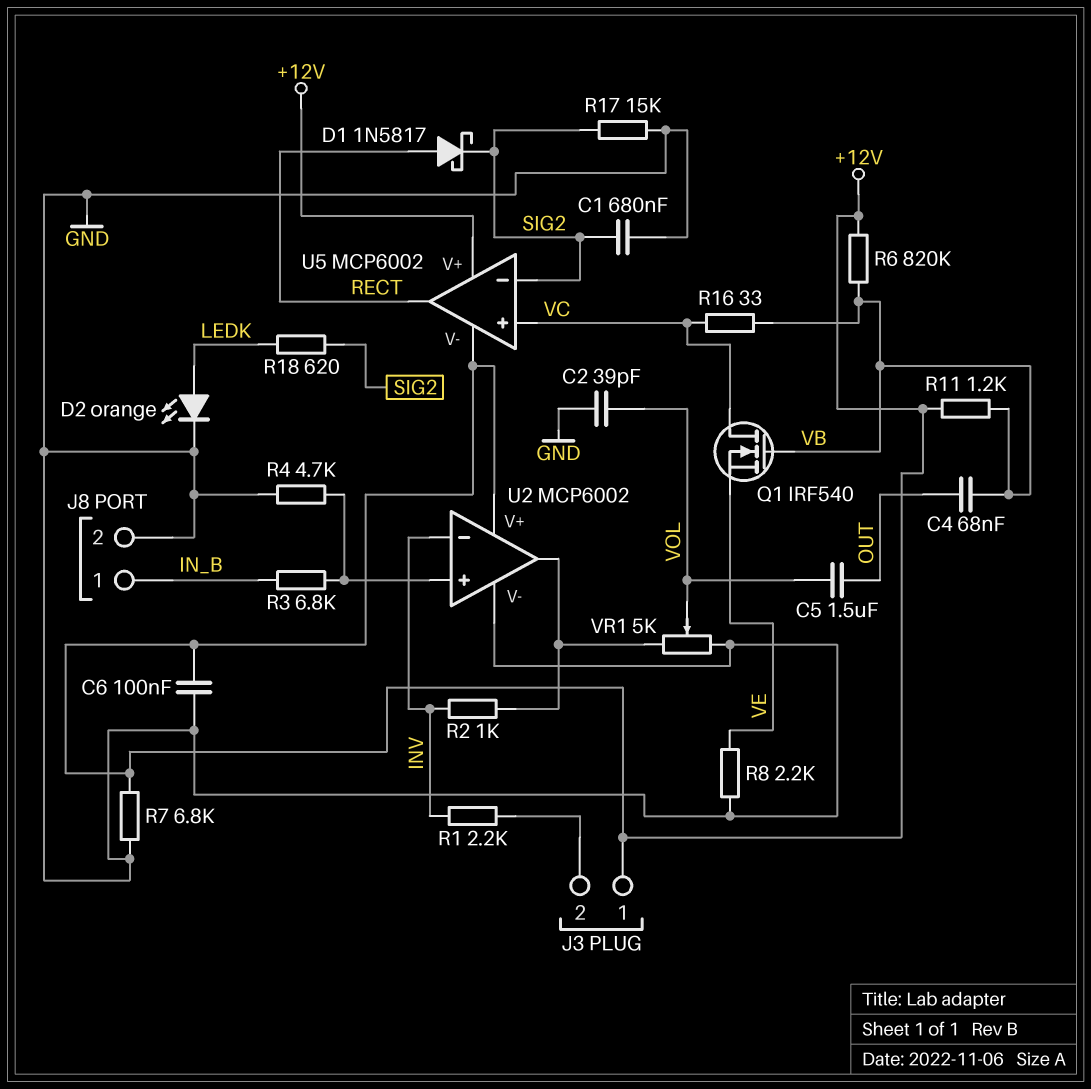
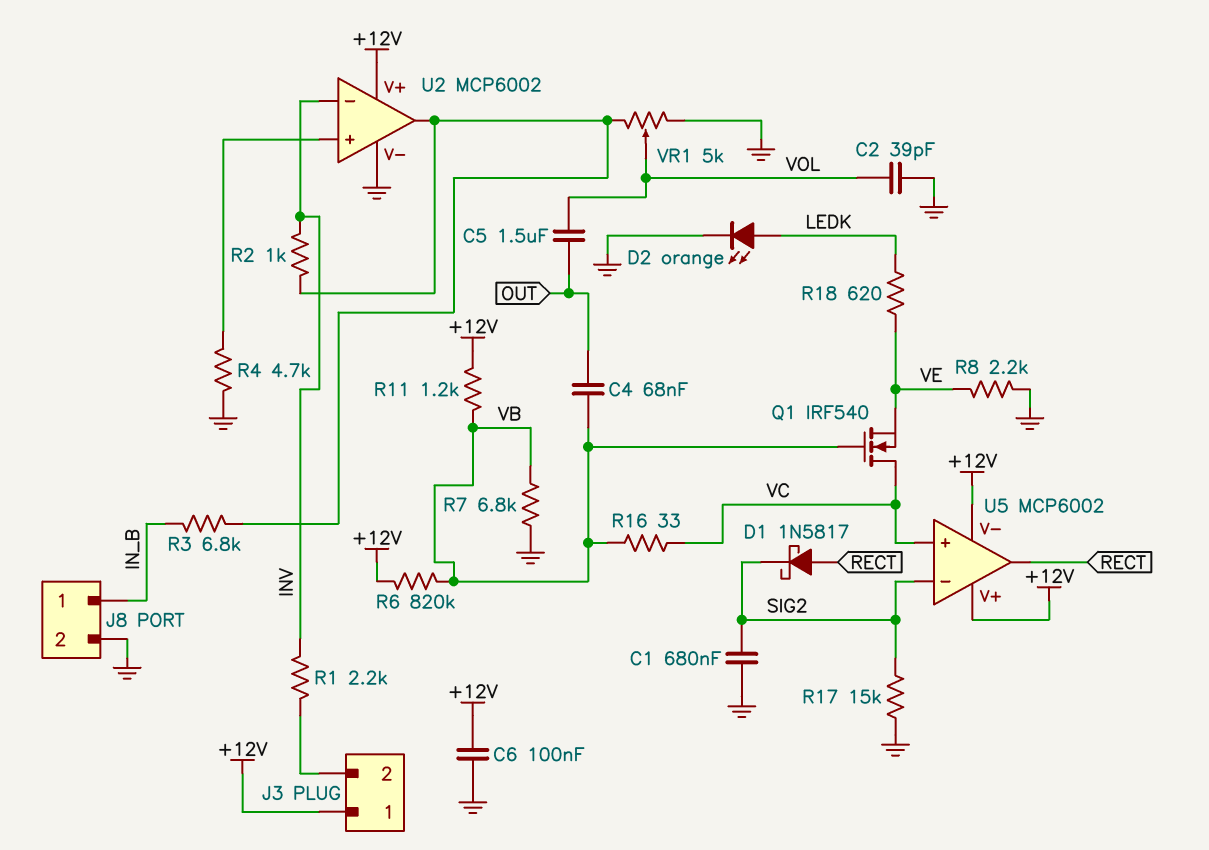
R3: 6.8k (IN_B, U2/in+) -> 6.8k (IN_B, U2/out)
R7: 6.8k (+12V, GND) -> 6.8k (GND, VB)
R18: 620 (LEDK, SIG2) -> 620 (LEDK, VE)

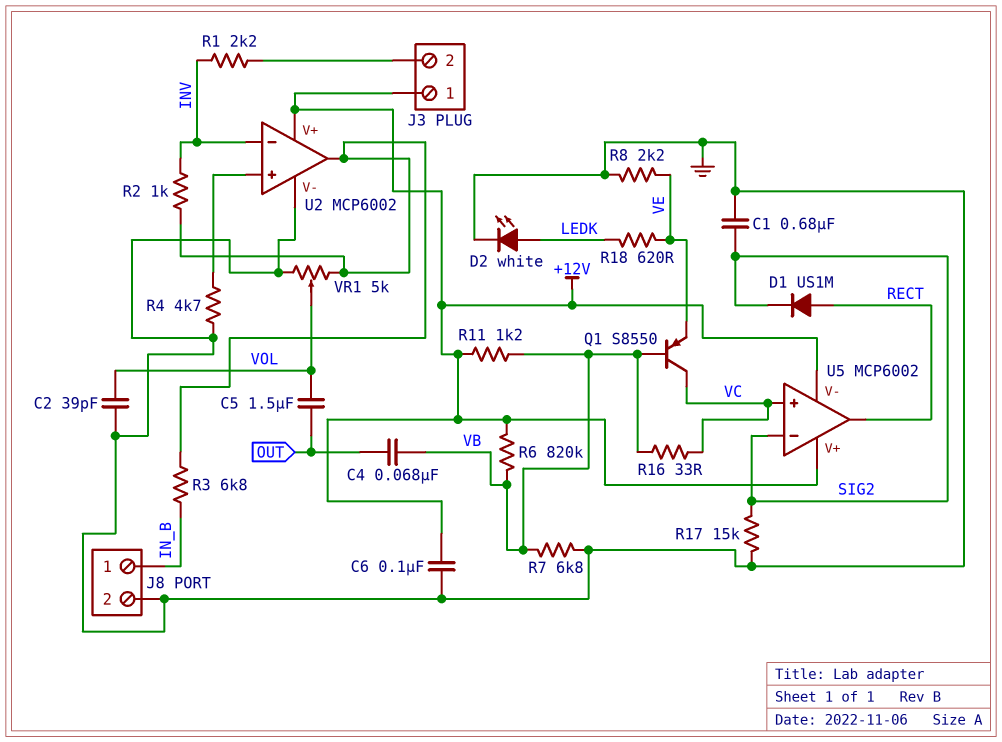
D1: schottky 1N5817 (A RECT, K SIG2) -> diode US1M (A RECT, K SIG2)
D2: LED orange (A LEDK, K GND) -> LED white (A LEDK, K GND)
Q1: NMOS IRF540 (G VB, D VC, S VE) -> PNP S8550 (B VB, C VC, E VE)

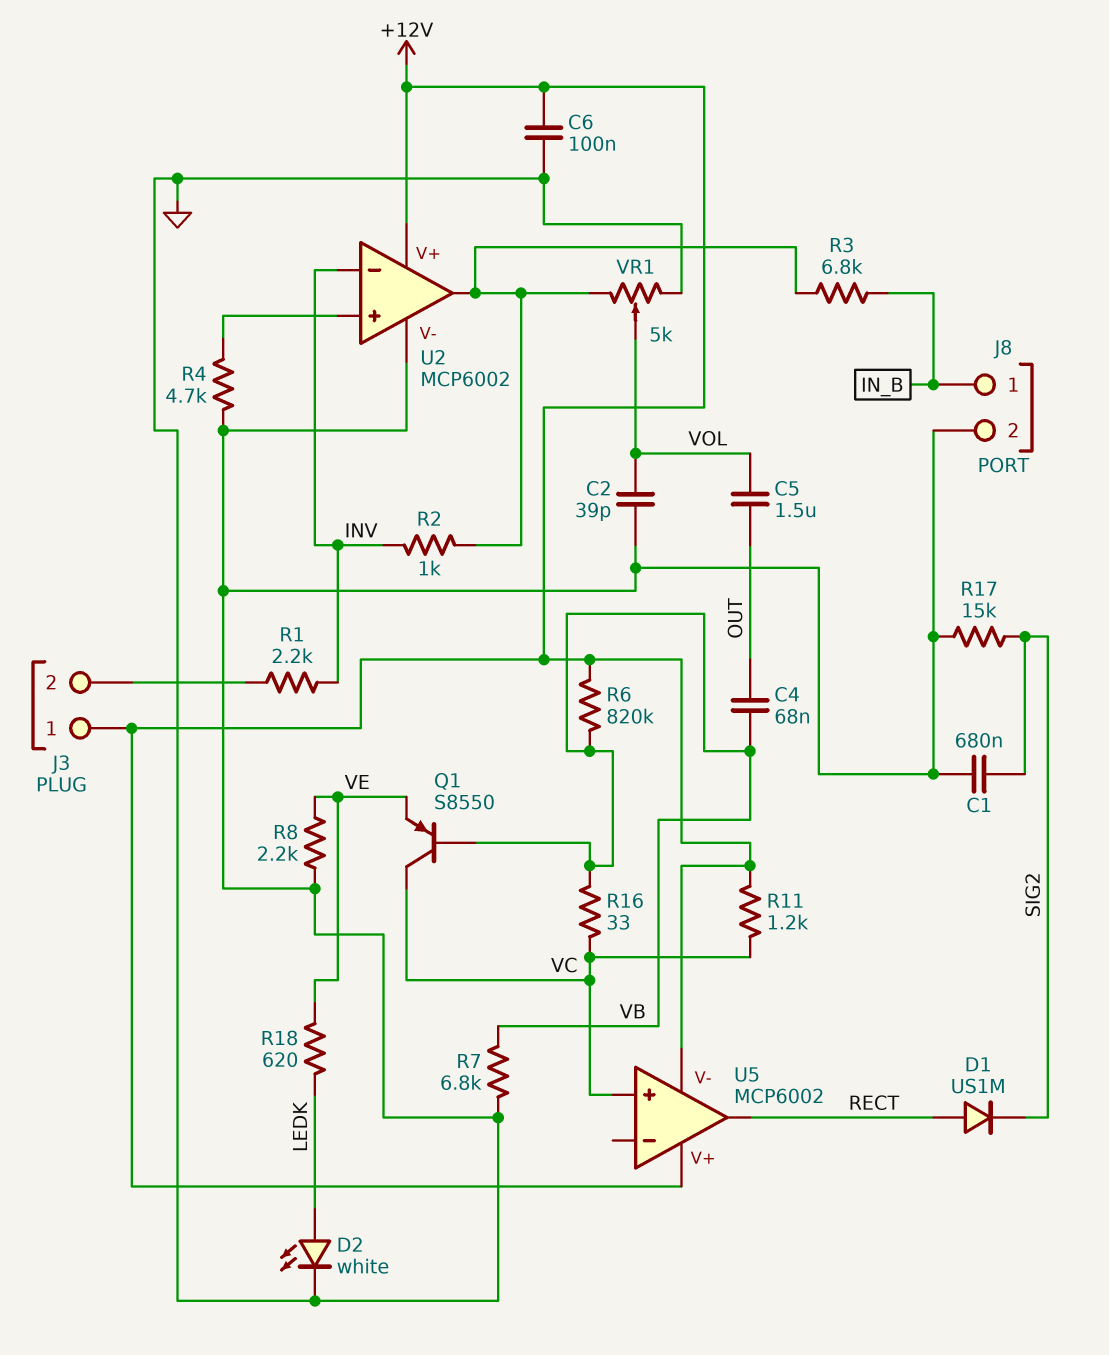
R11: 1.2k (+12V, VB) -> 1.2k (+12V, VC)
U5 pin in-: SIG2 -> none

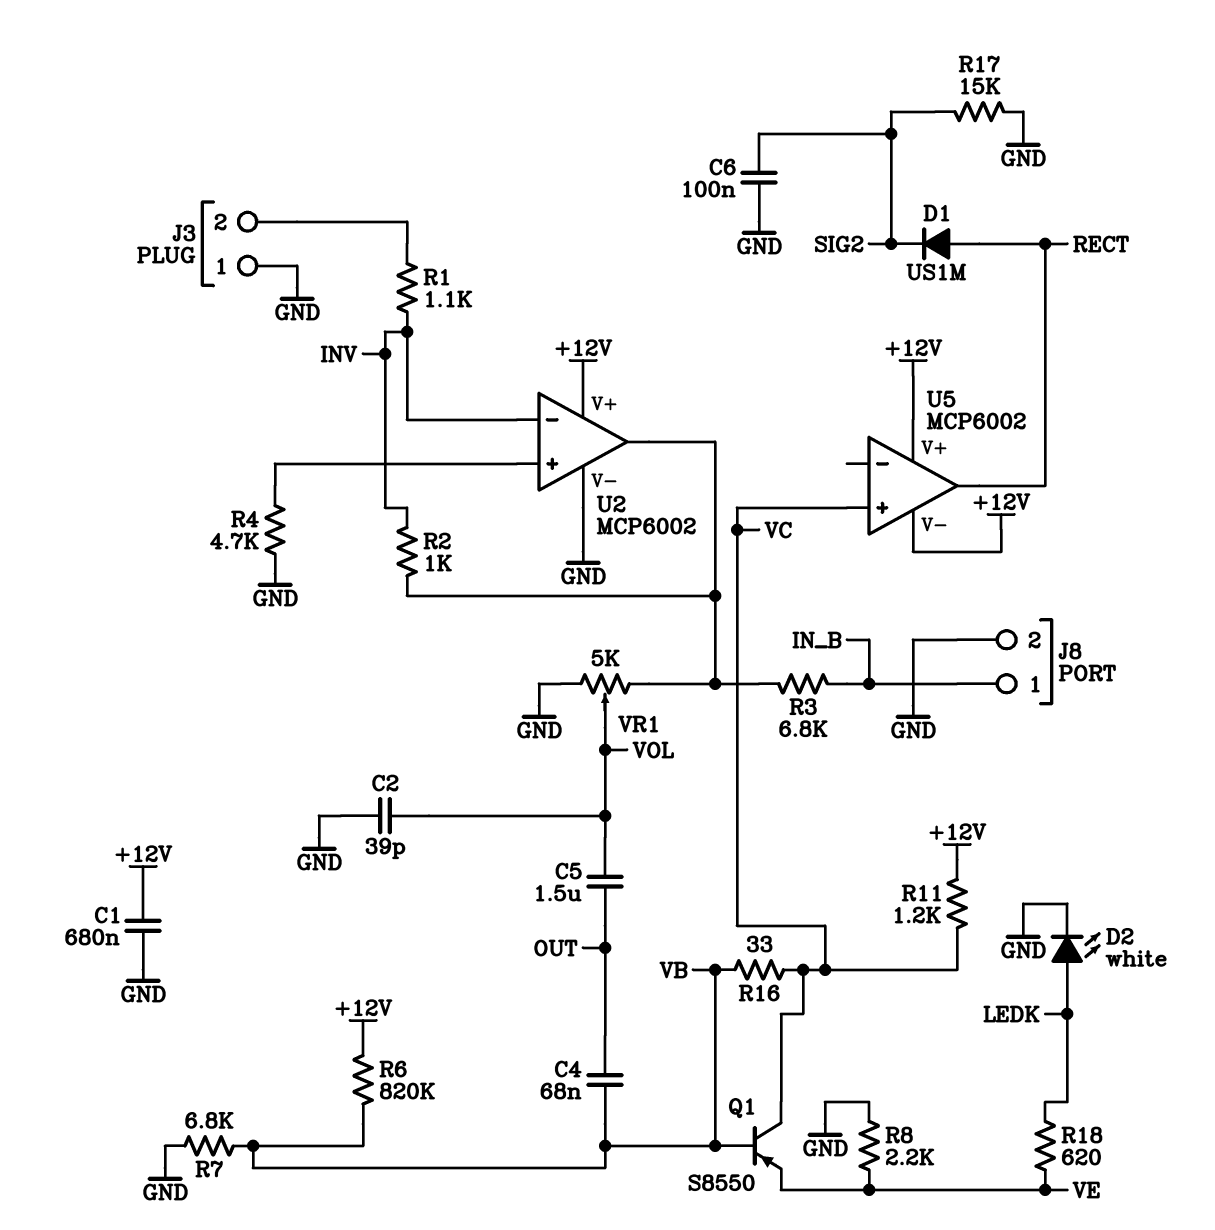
C1: 680nF (GND, SIG2) -> 680nF (+12V, GND)
C6: 100nF (+12V, GND) -> 100nF (GND, SIG2)
J3 pin 1: +12V -> GND
R1: 2.2k (INV, J3/2) -> 1.1k (INV, J3/2)

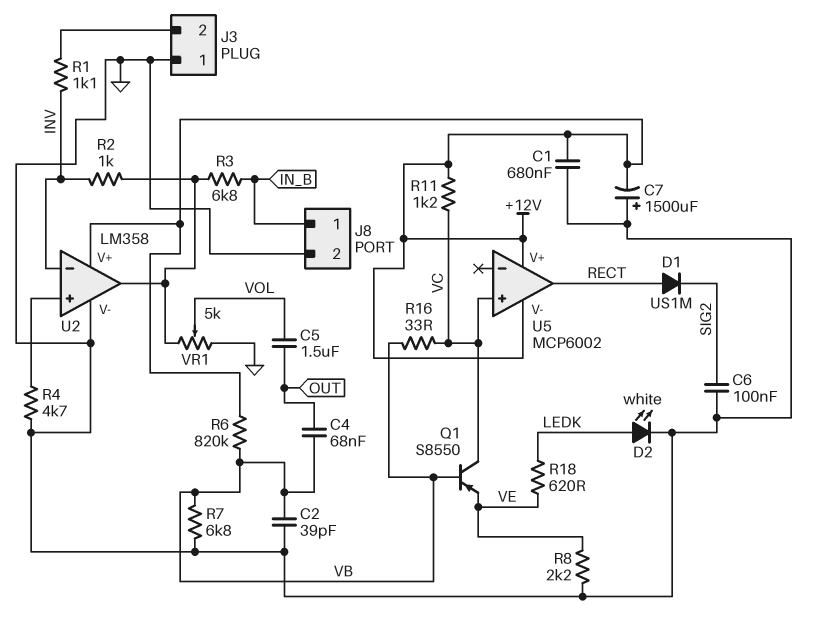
C2: 39pF (GND, VOL) -> 39pF (GND, VB)
C7: none -> 1500uF (plus GND, minus +12V)
R17: 15k (GND, SIG2) -> none
U2: MCP6002 -> LM358

